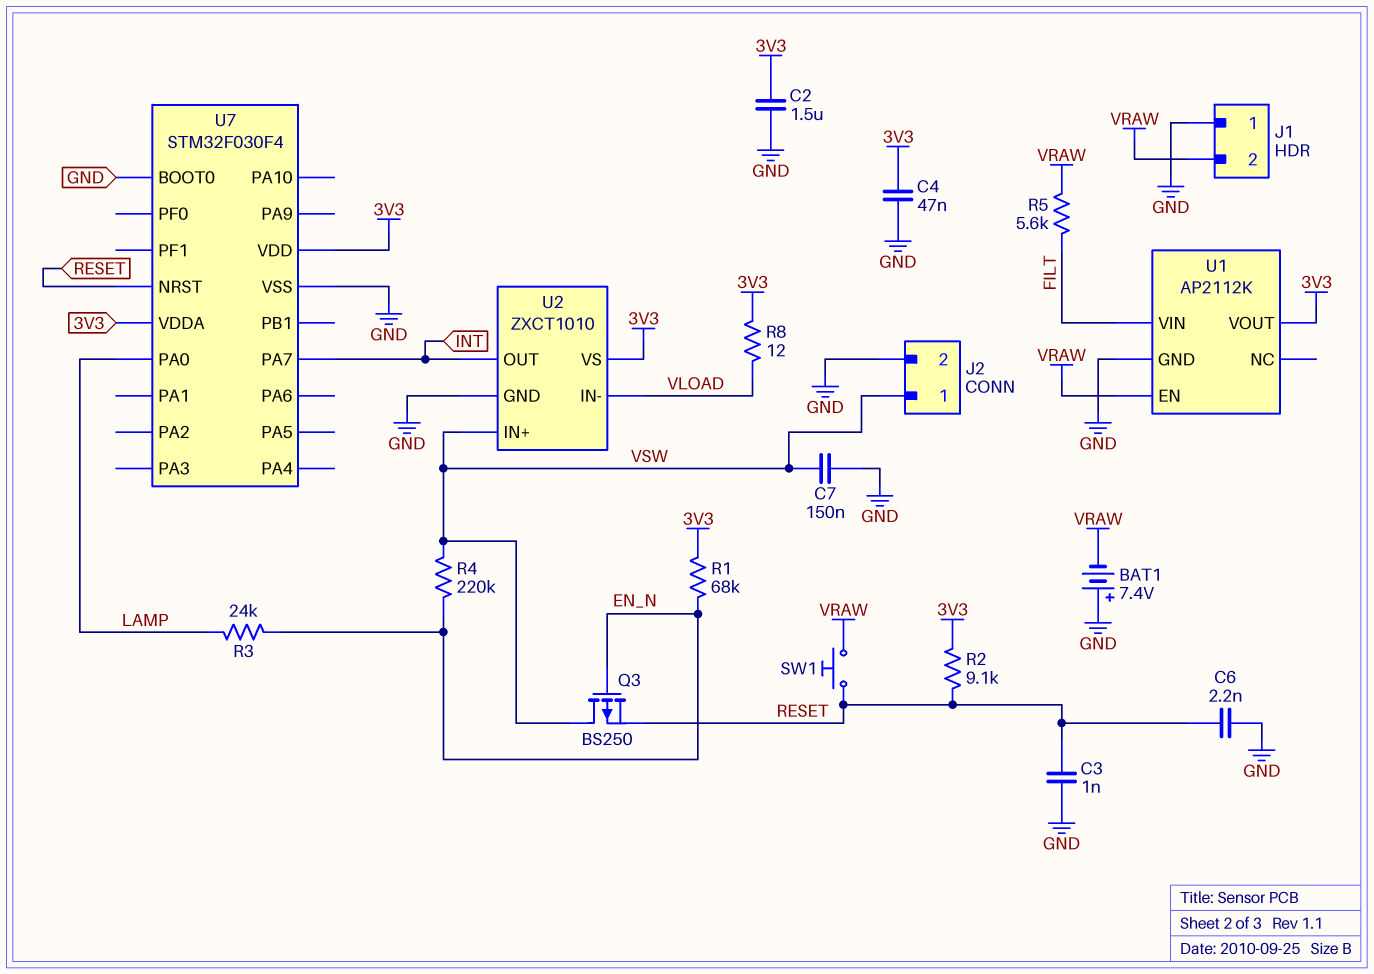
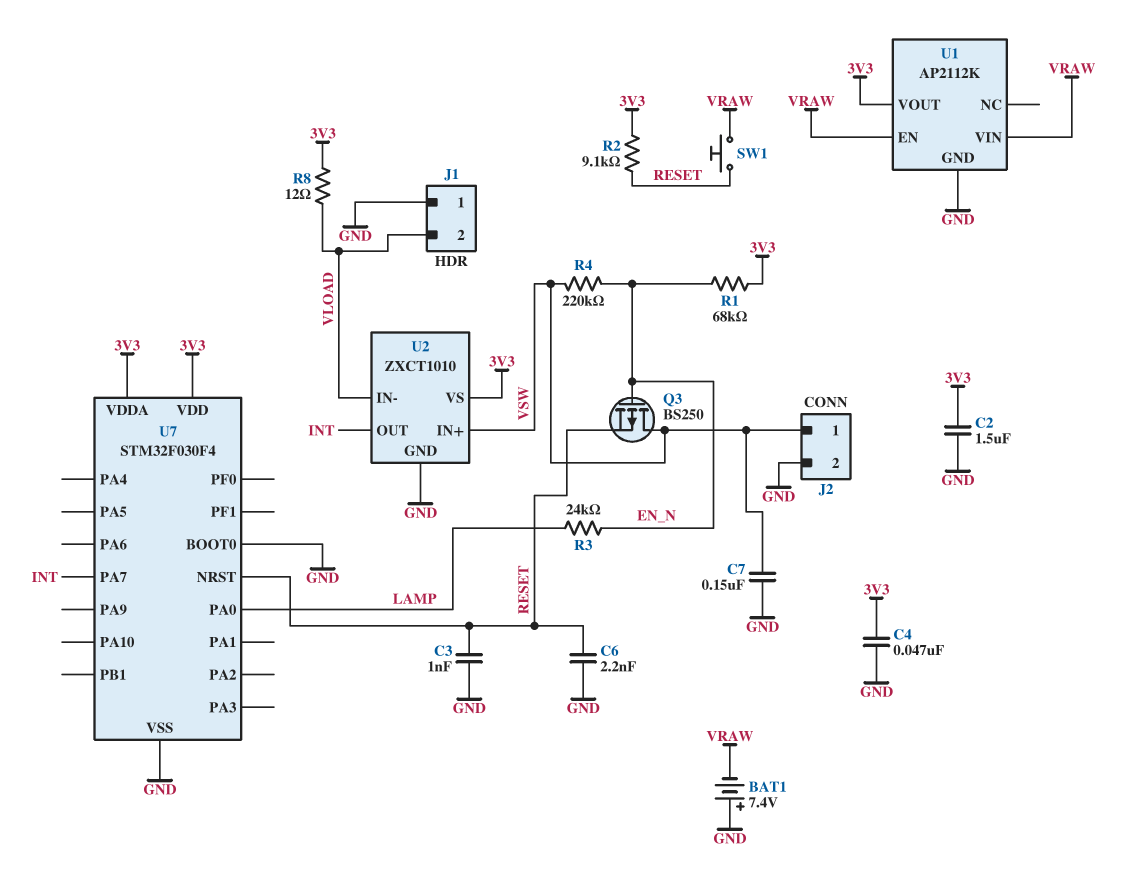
J1 pin 2: VRAW -> VLOAD
R5: 5.6k (FILT, VRAW) -> none
U1 pin VIN: FILT -> VRAW

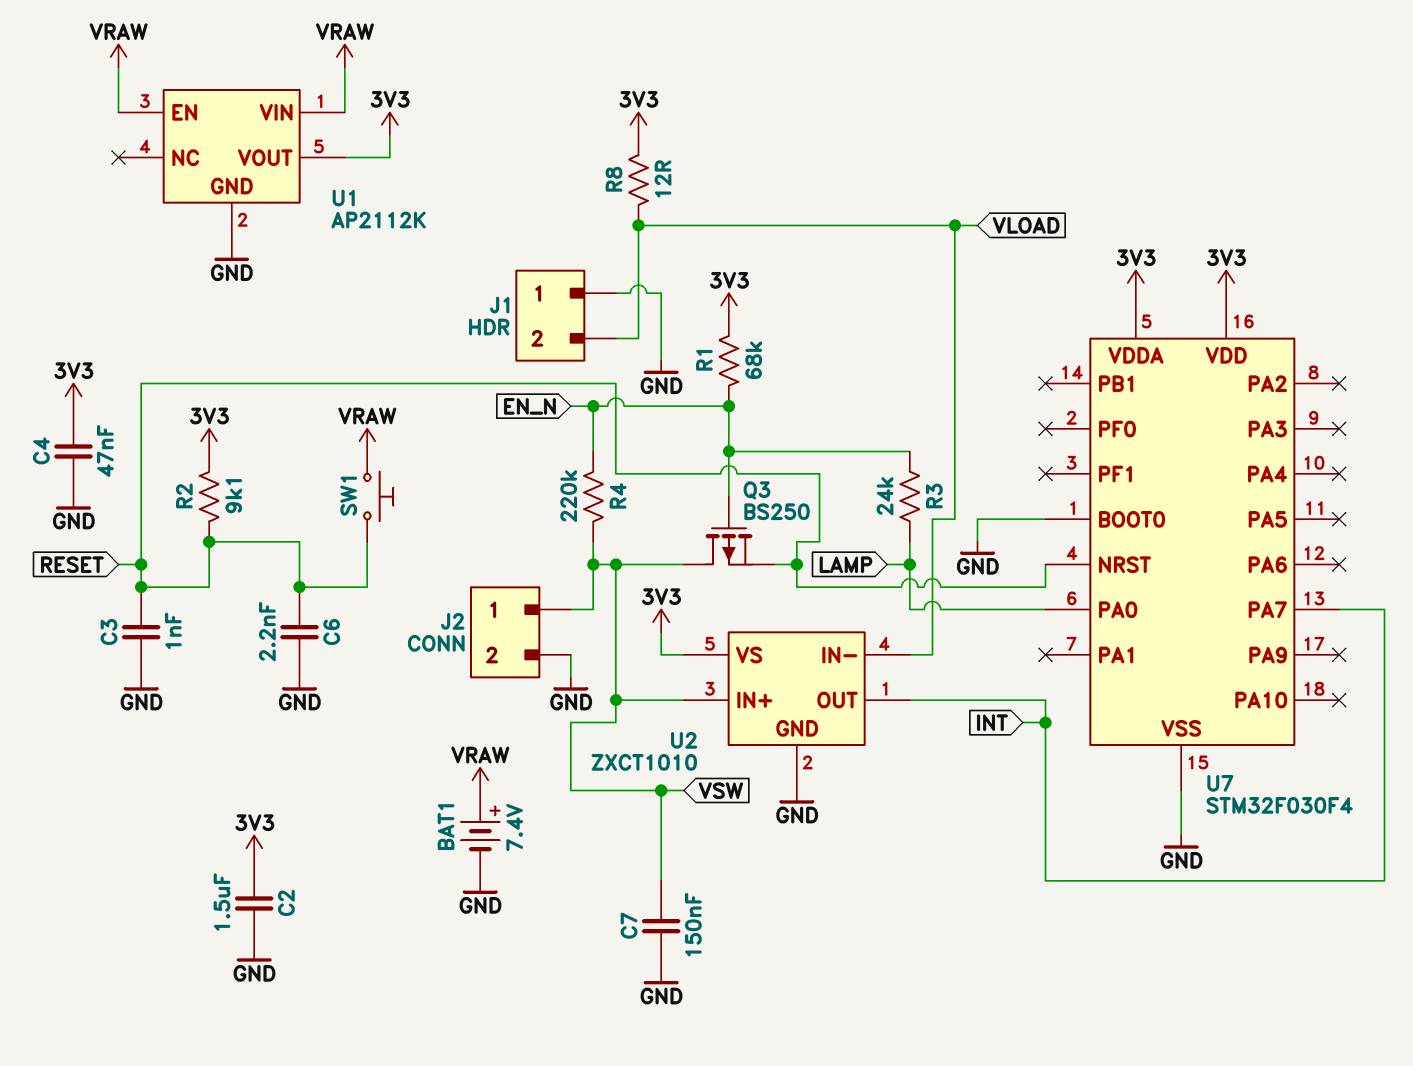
BAT1: 7.4V (plus GND, minus VRAW) -> 7.4V (plus VRAW, minus GND)

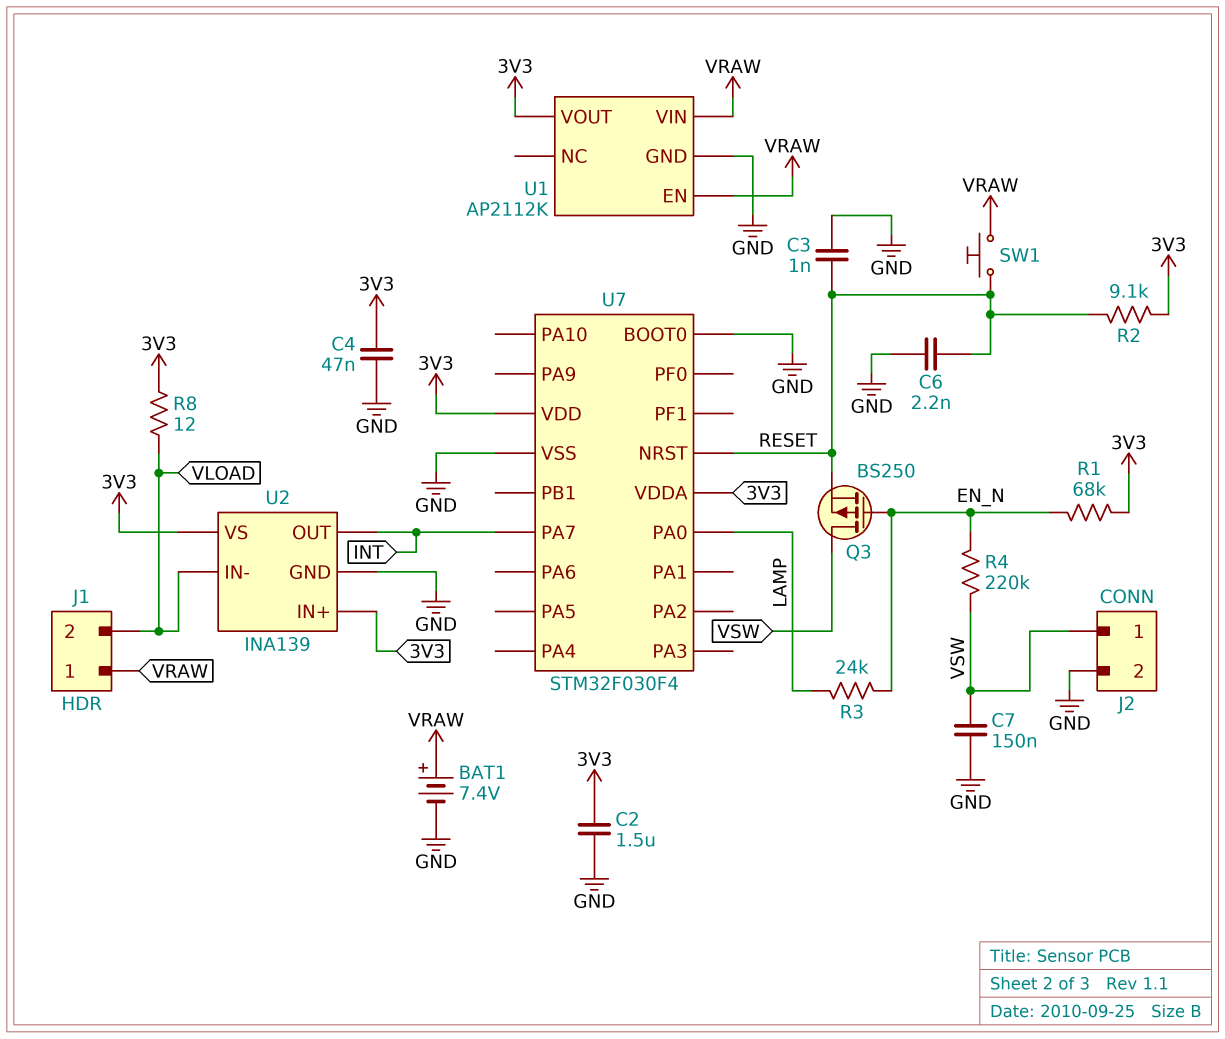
J1 pin 1: GND -> VRAW
U2: ZXCT1010 -> INA139
U2 pin IN+: VSW -> 3V3

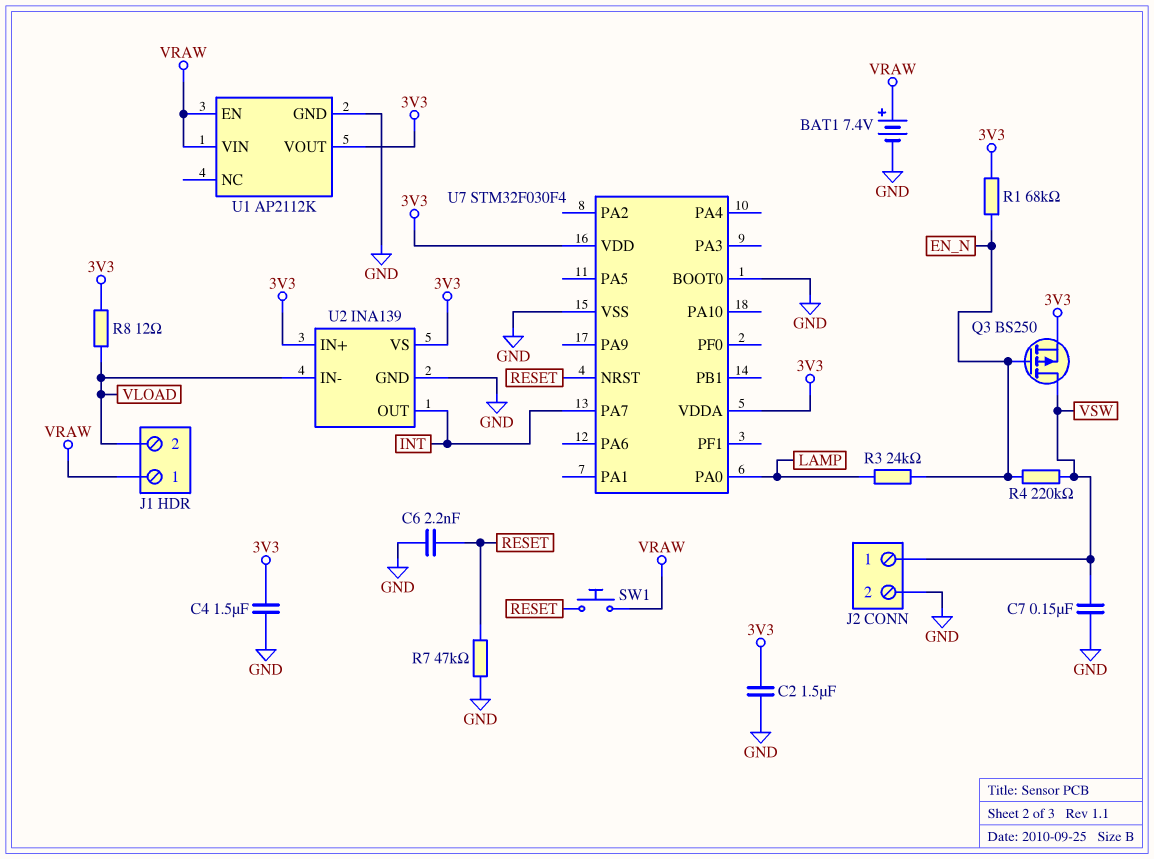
C3: 1nF (GND, RESET) -> none
C4: 47nF (3V3, GND) -> 1.5uF (3V3, GND)
Q3: PMOS BS250 (G EN_N, D VSW, S RESET) -> PMOS BS250 (G EN_N, D VSW, S 3V3)
R2: 9.1k (3V3, RESET) -> none
R7: none -> 47k (GND, RESET)

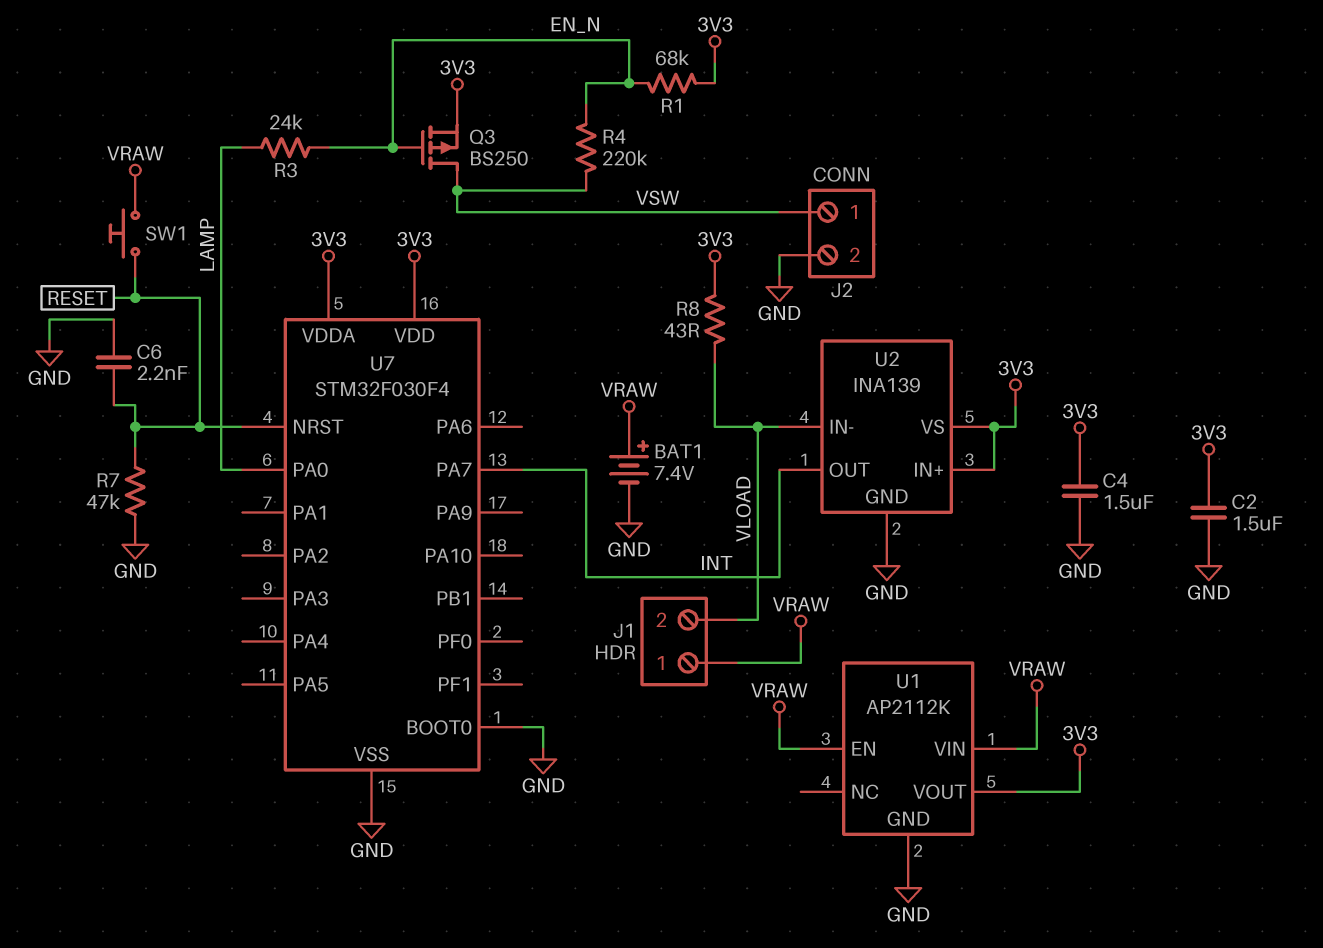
C7: 150nF (GND, VSW) -> none
R8: 12 (3V3, VLOAD) -> 43 (3V3, VLOAD)

